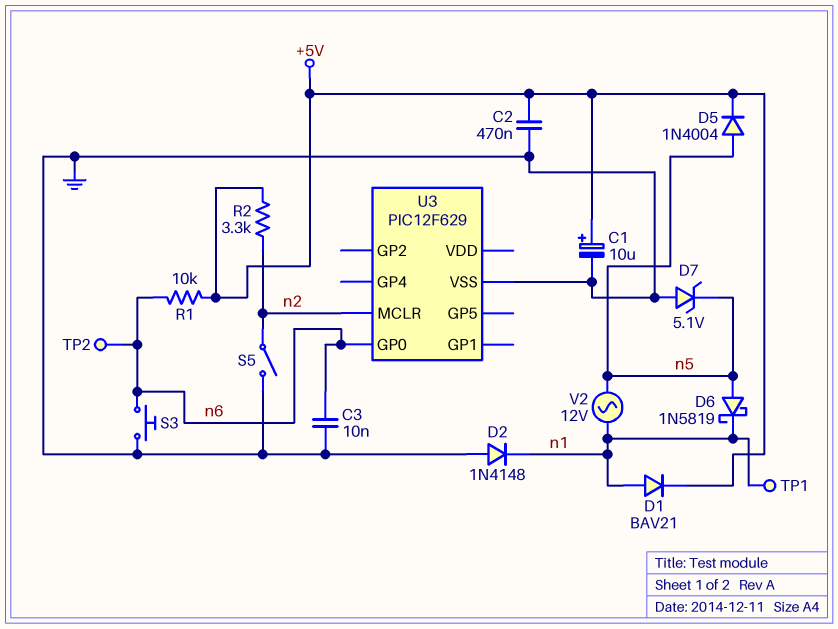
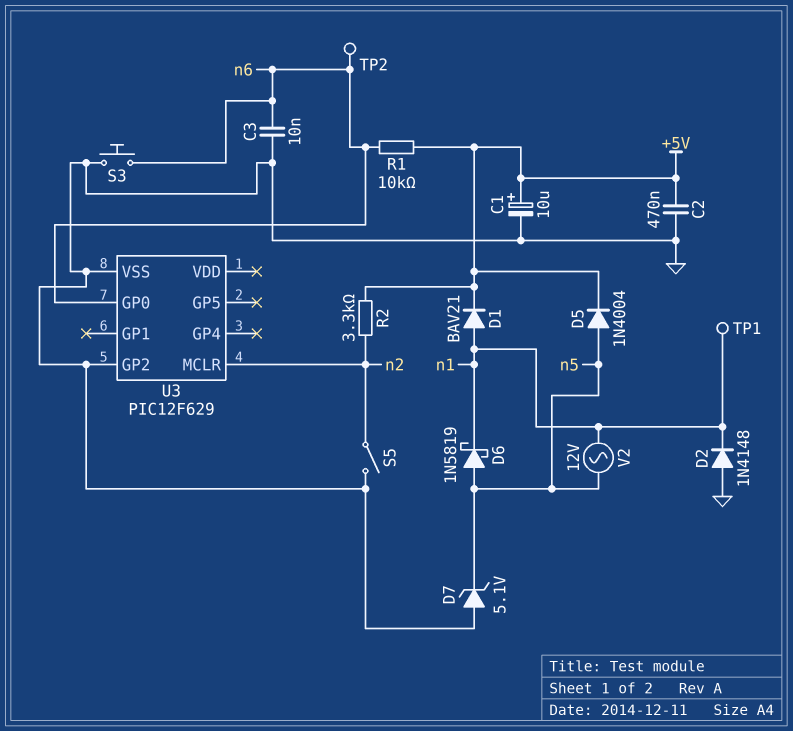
U3 pin GP2: none -> GND

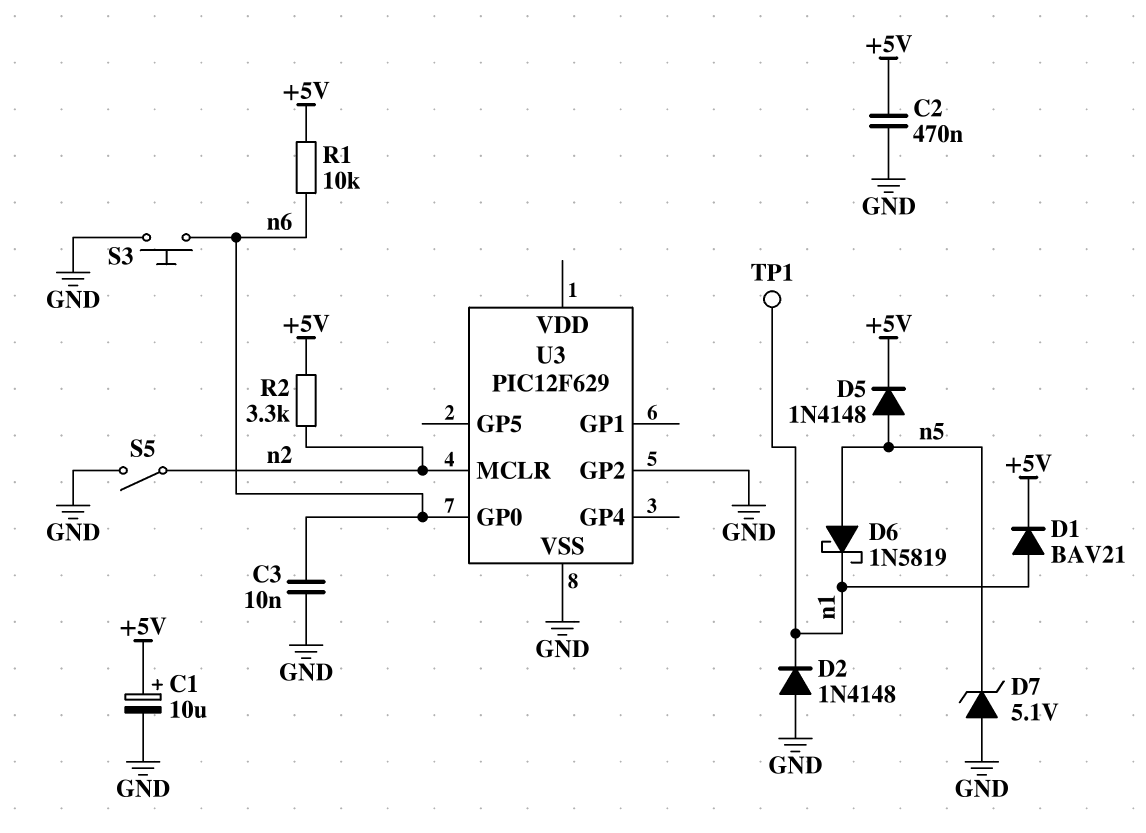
D5: diode 1N4004 (A n5, K +5V) -> diode 1N4148 (A n5, K +5V)
TP2: test point (n6) -> none
V2: AC 12V (n1, n5) -> none

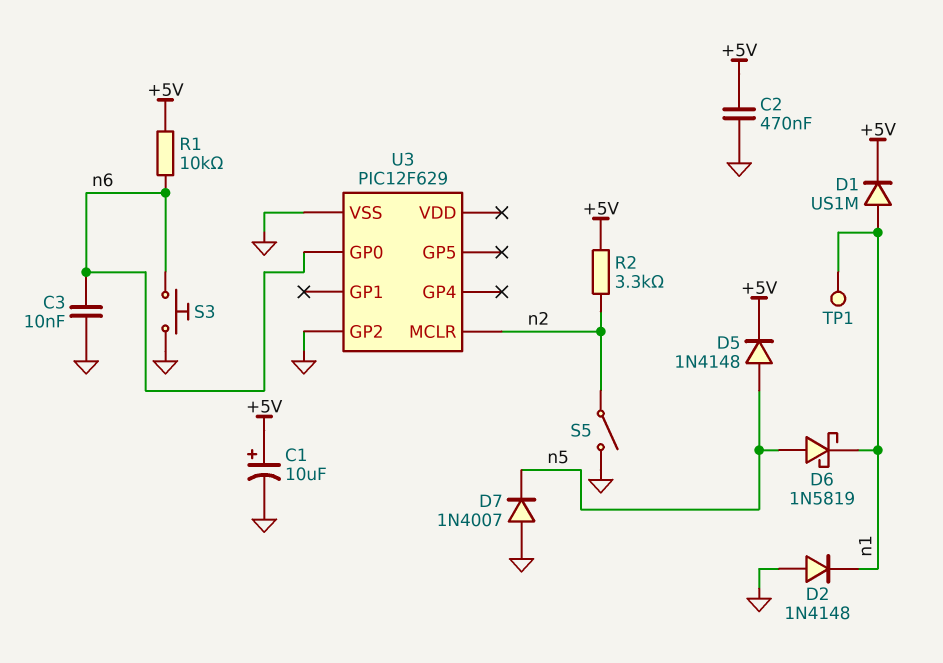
D1: diode BAV21 (A n1, K +5V) -> diode US1M (A n1, K +5V)
D7: zener 5.1V (A GND, K n5) -> diode 1N4007 (A GND, K n5)

